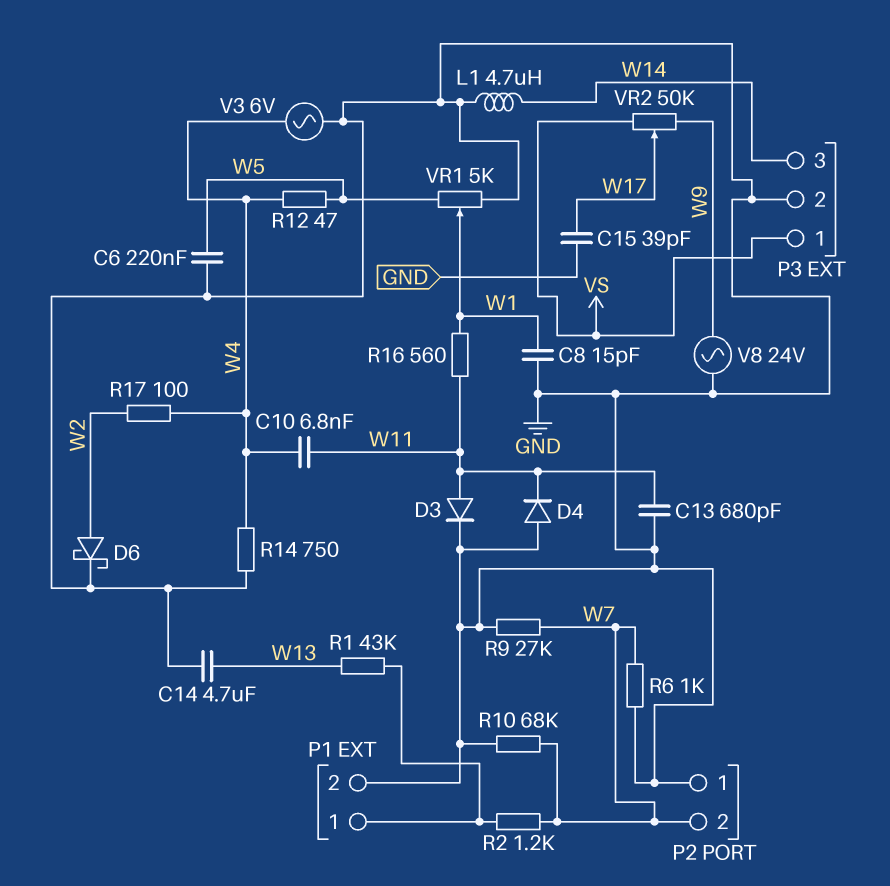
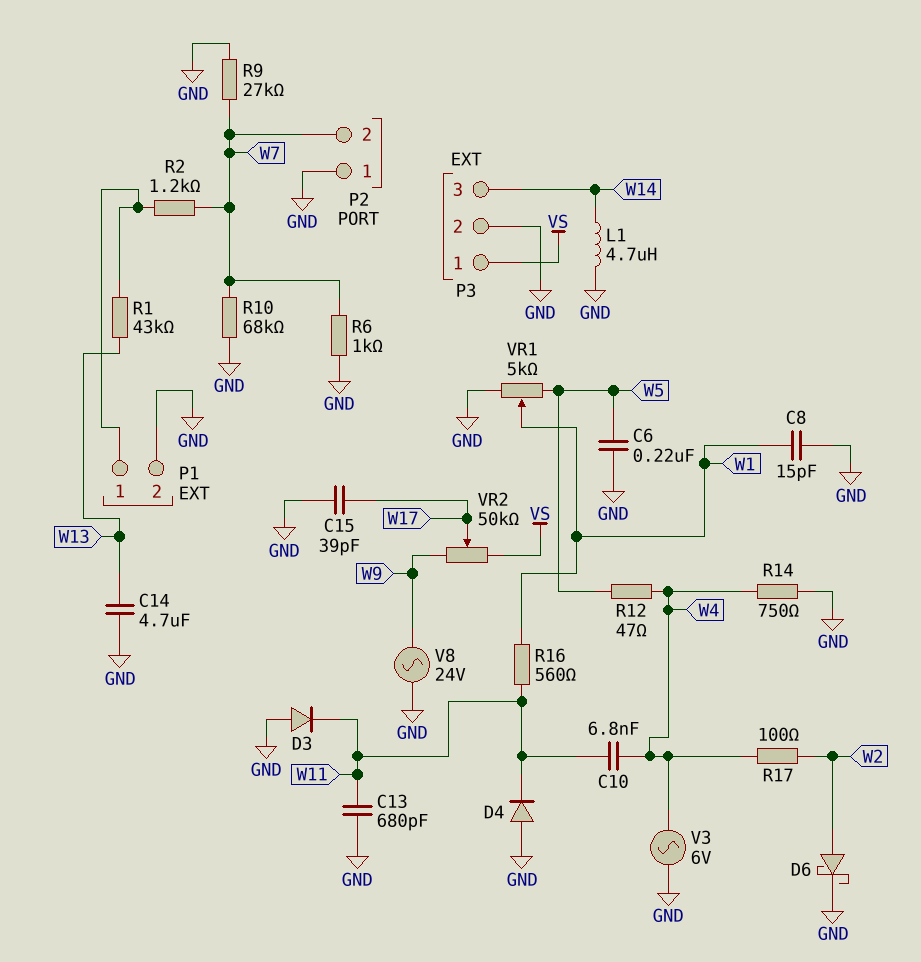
D3: diode (A W11, K GND) -> diode (A GND, K W11)

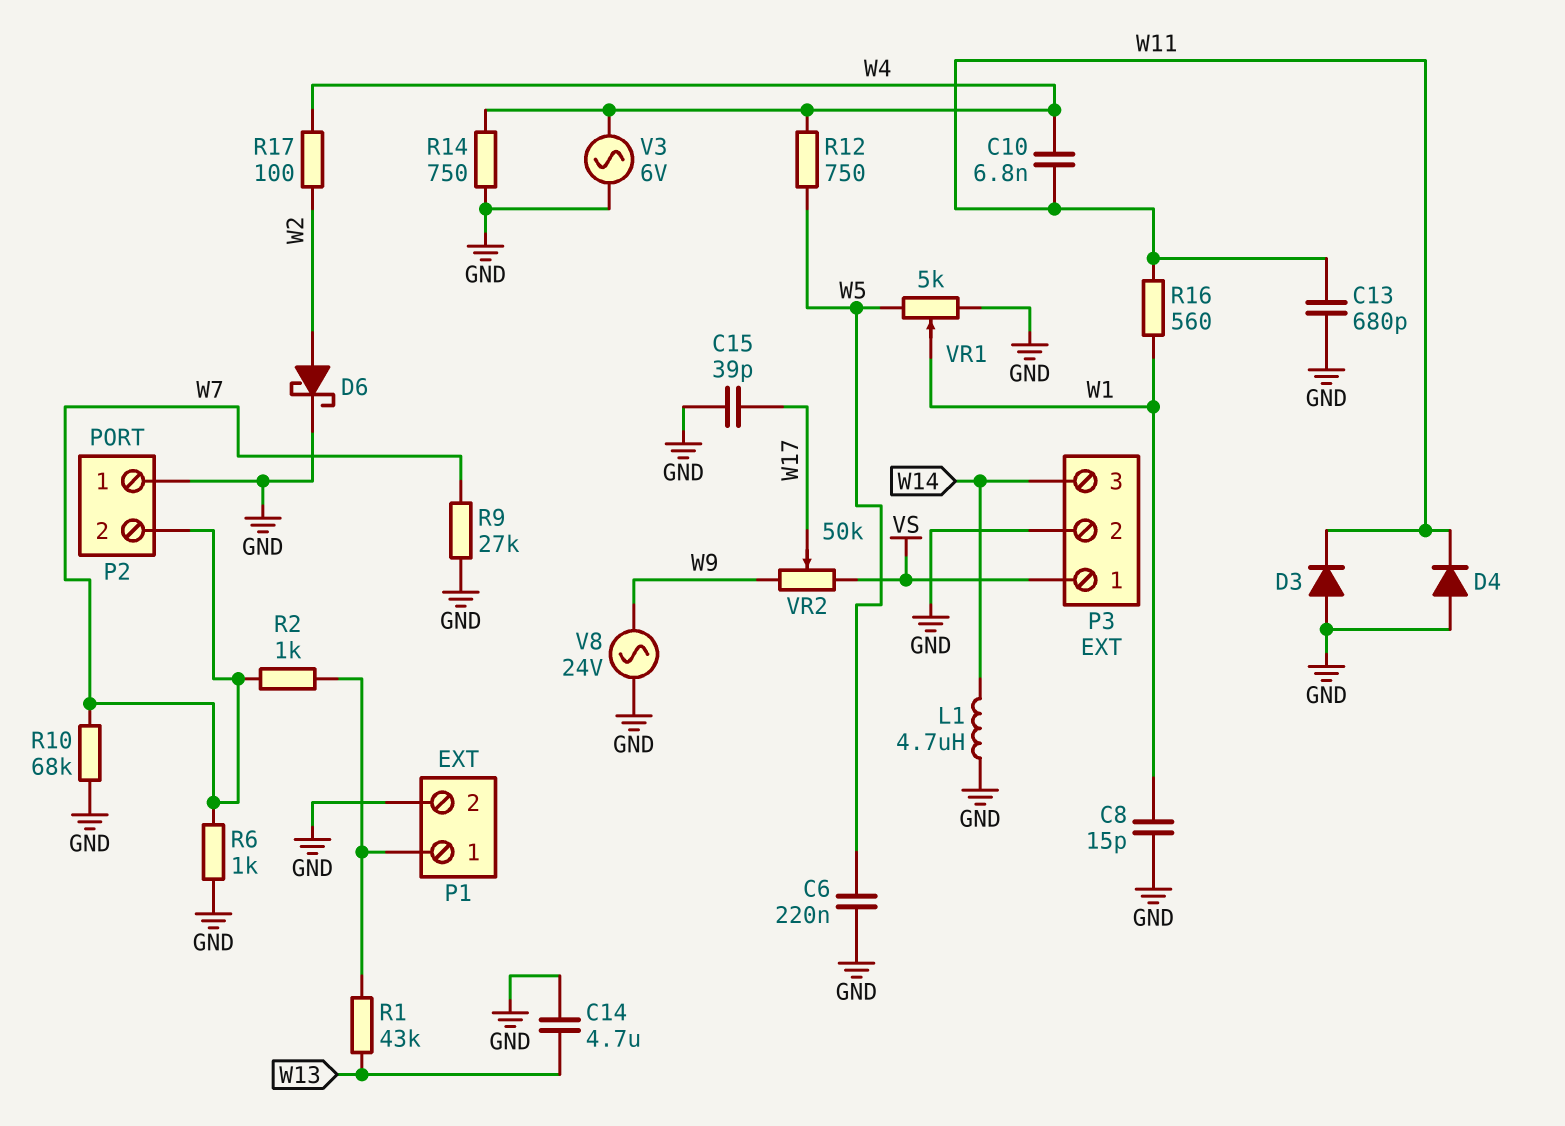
R2: 1.2k (P1/1, W7) -> 1k (P1/1, W7)
R12: 47 (W4, W5) -> 750 (W4, W5)

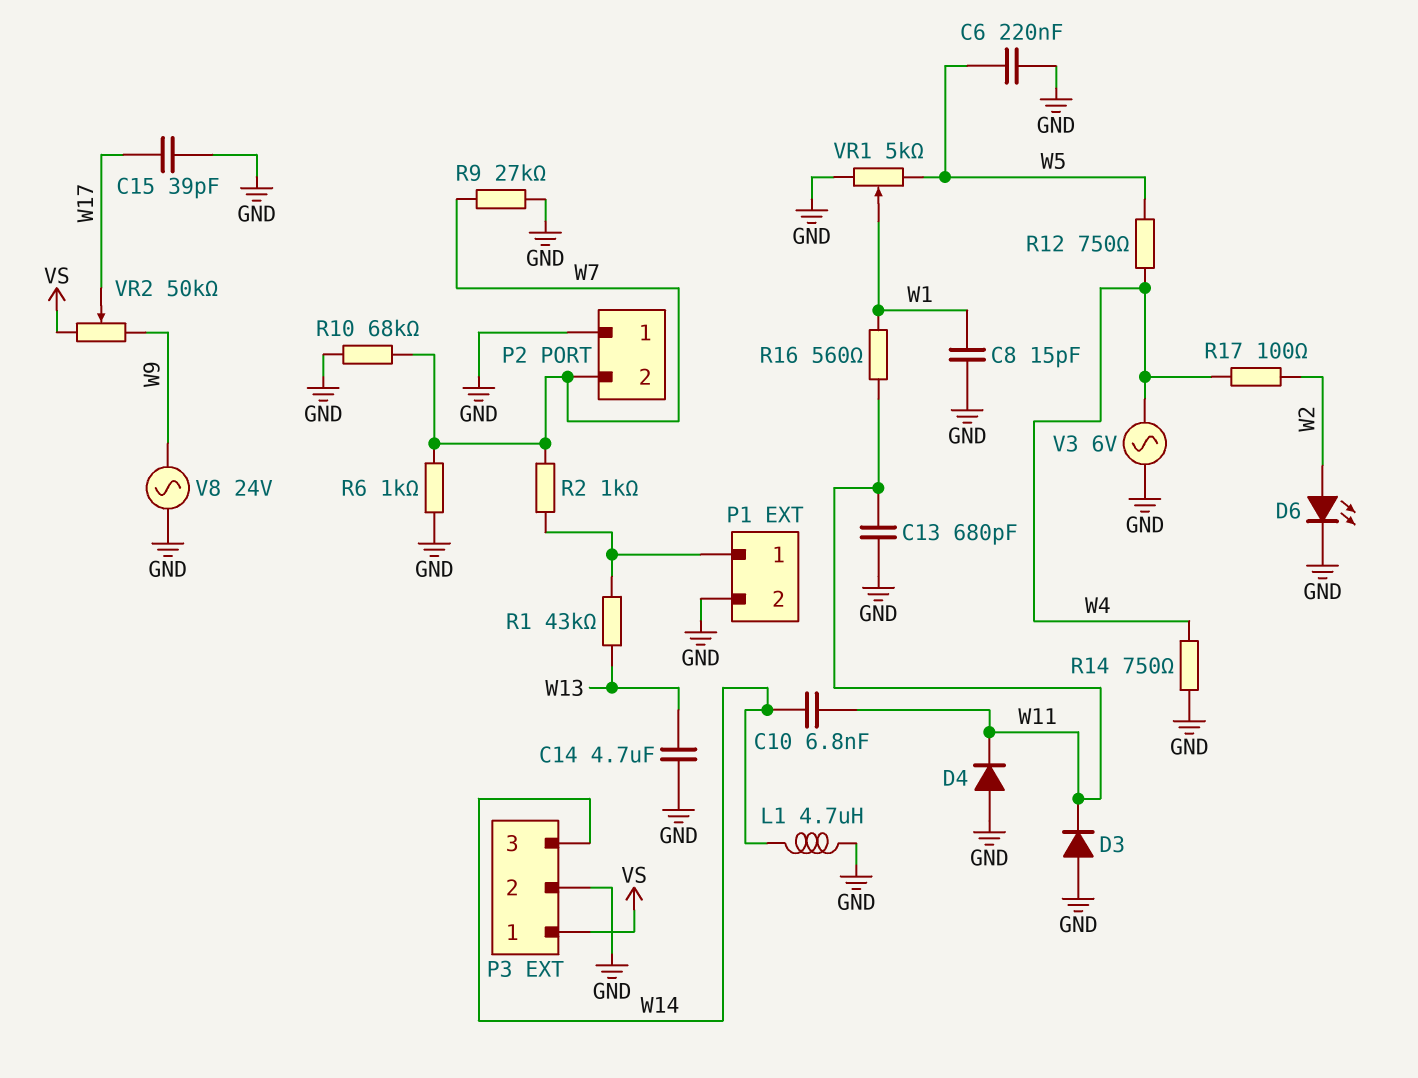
C10: 6.8nF (W4, W11) -> 6.8nF (W11, W14)
D6: schottky (A W2, K GND) -> LED (A W2, K GND)

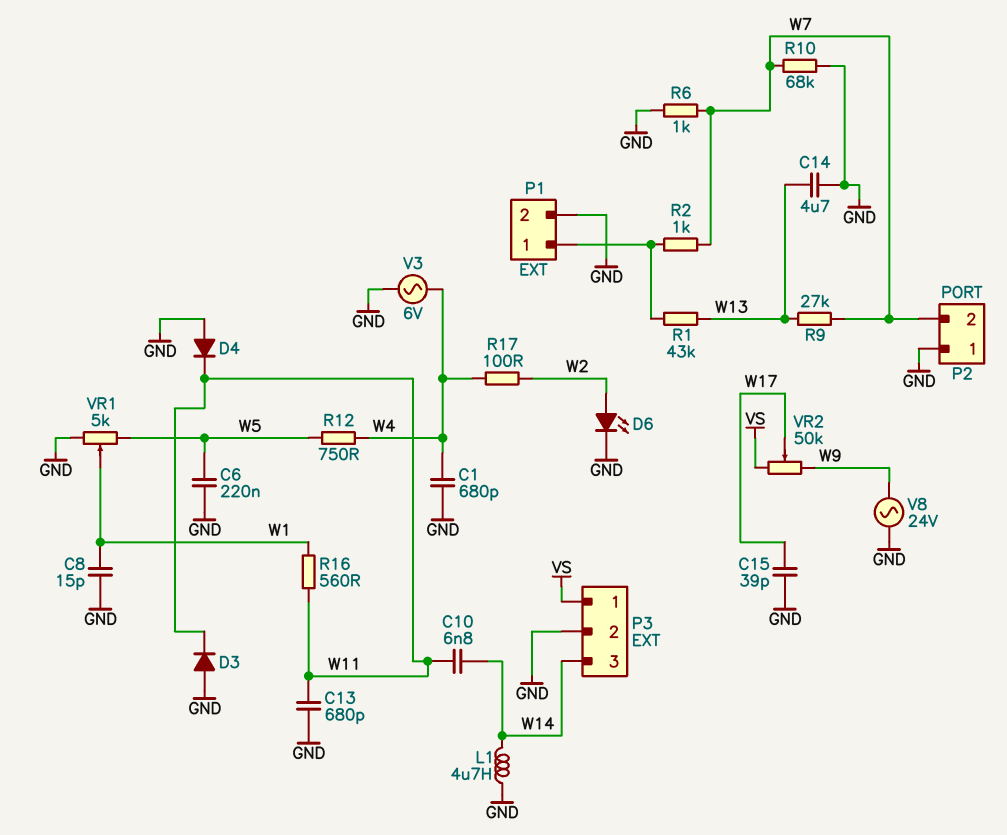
C1: none -> 680pF (GND, W4)
R9: 27k (GND, W7) -> 27k (W7, W13)
R14: 750 (GND, W4) -> none

